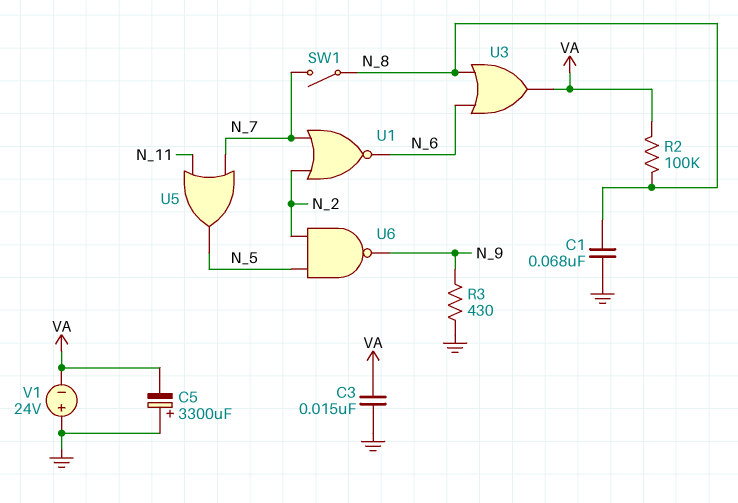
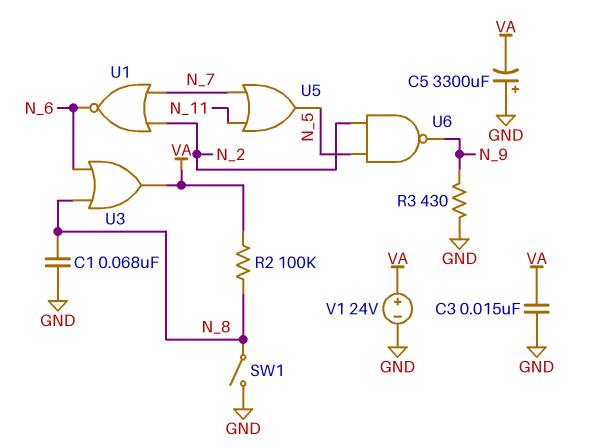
SW1: switch (N_7, N_8) -> switch (GND, N_8)
V1: 24V (plus GND, minus VA) -> 24V (plus VA, minus GND)

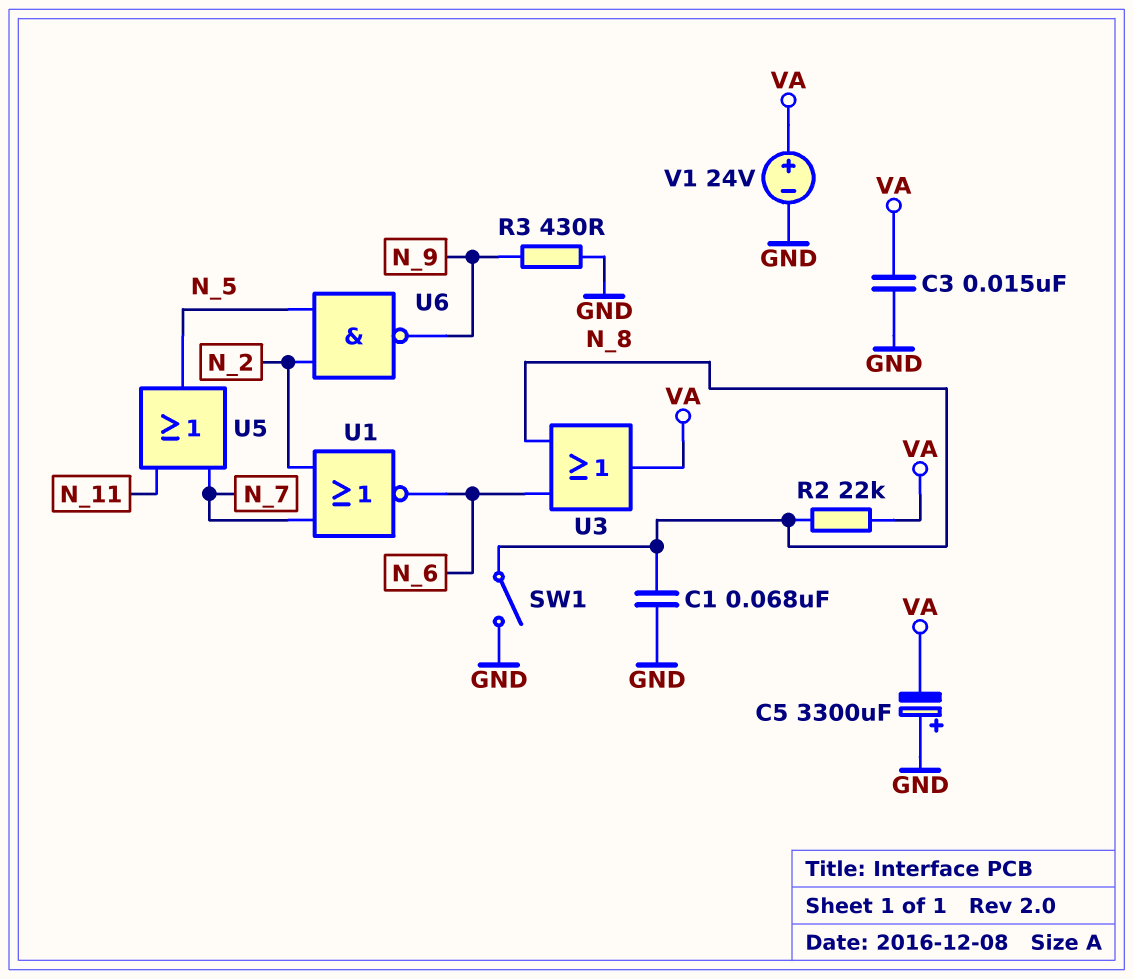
R2: 100k (N_8, VA) -> 22k (N_8, VA)

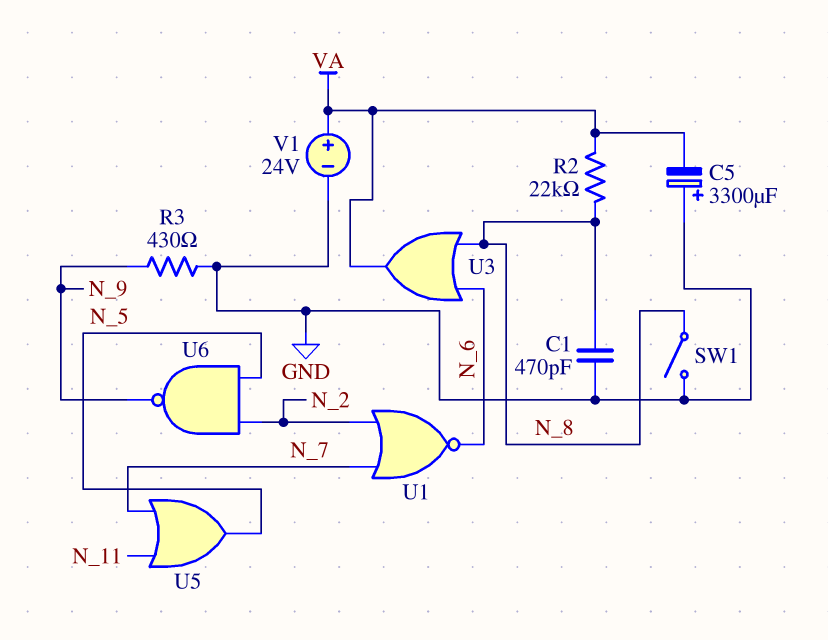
C1: 68nF (GND, N_8) -> 470pF (GND, N_8)
C3: 15nF (GND, VA) -> none

